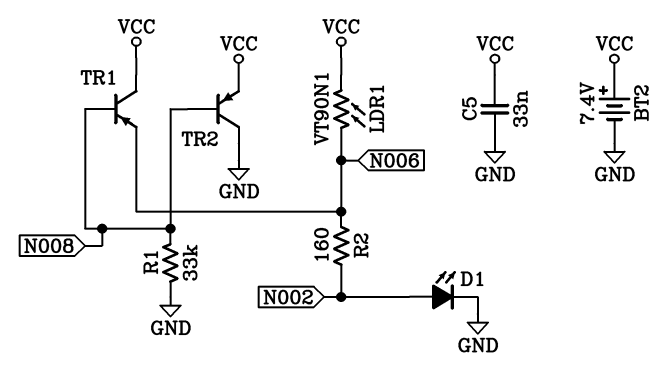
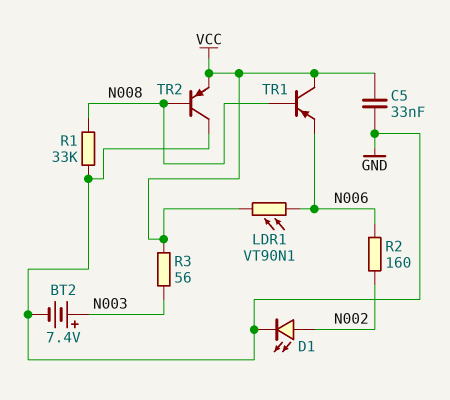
BT2: 7.4V (plus VCC, minus GND) -> 7.4V (plus N003, minus GND)
R3: none -> 56 (N003, VCC)

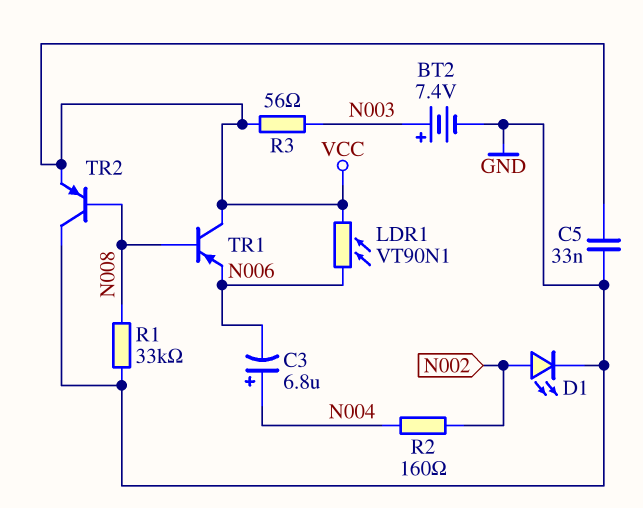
C3: none -> 6.8uF (plus N004, minus N006)
R2: 160 (N002, N006) -> 160 (N002, N004)

